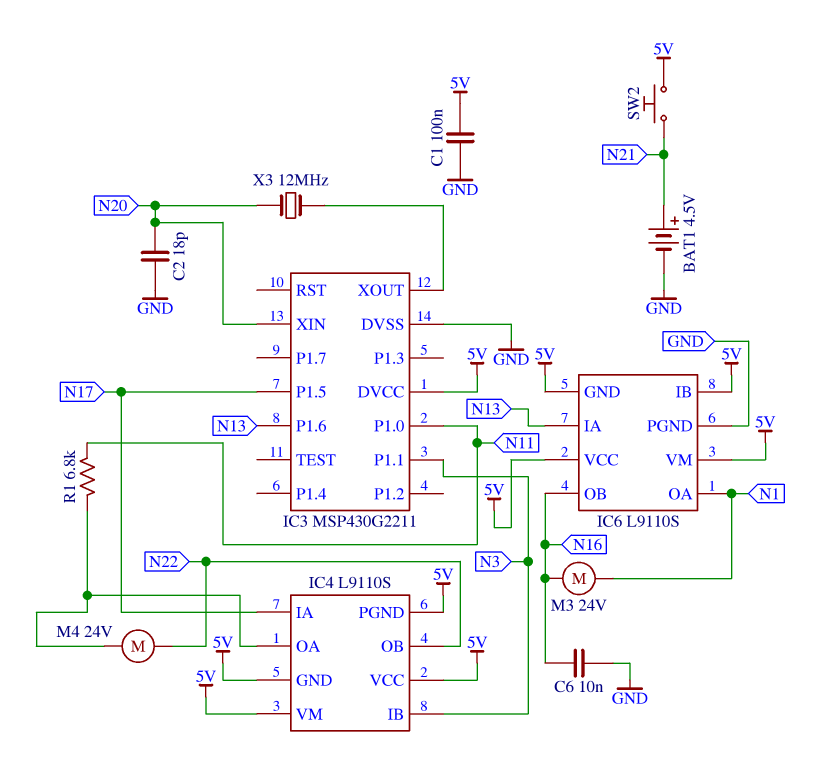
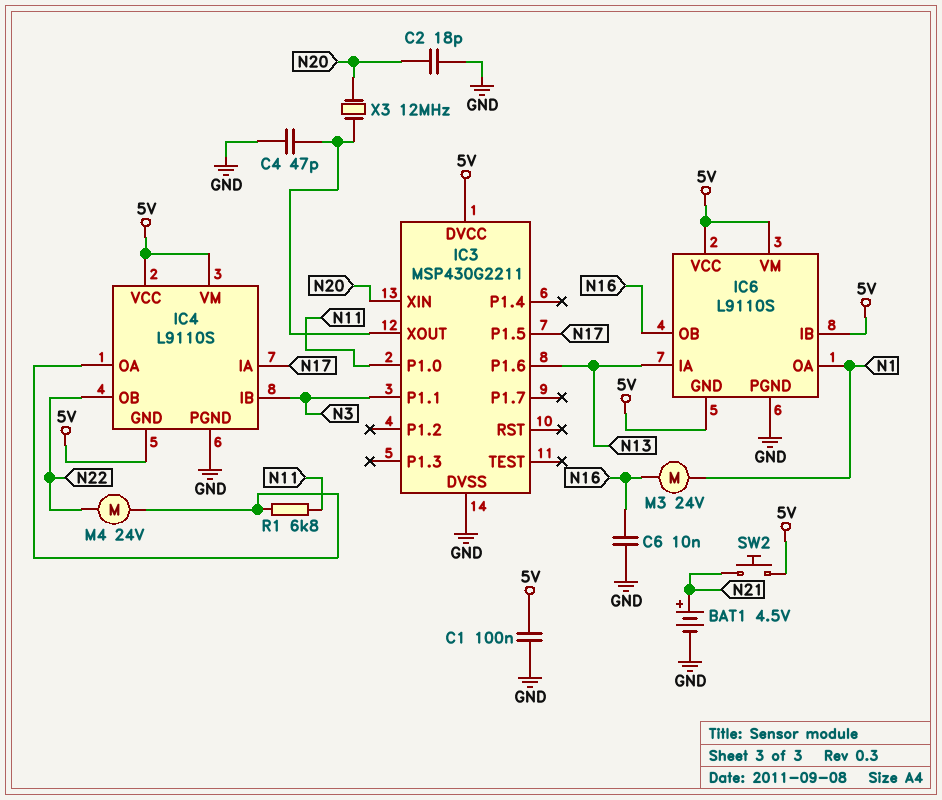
C4: none -> 47pF (GND, IC3/XOUT)
IC4 pin PGND: 5V -> GND

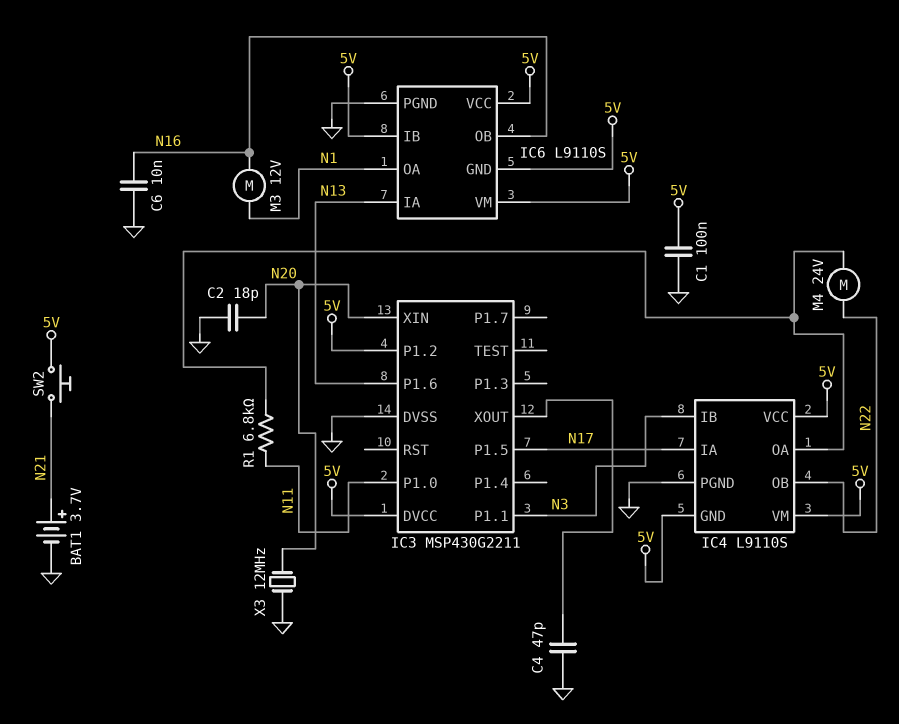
BAT1: 4.5V (plus N21, minus GND) -> 3.7V (plus N21, minus GND)
IC3 pin P1.2: none -> 5V
M3: motor 24V (N1, N16) -> motor 12V (N1, N16)
X3: 12MHz (IC3/XOUT, N20) -> 12MHz (GND, N20)

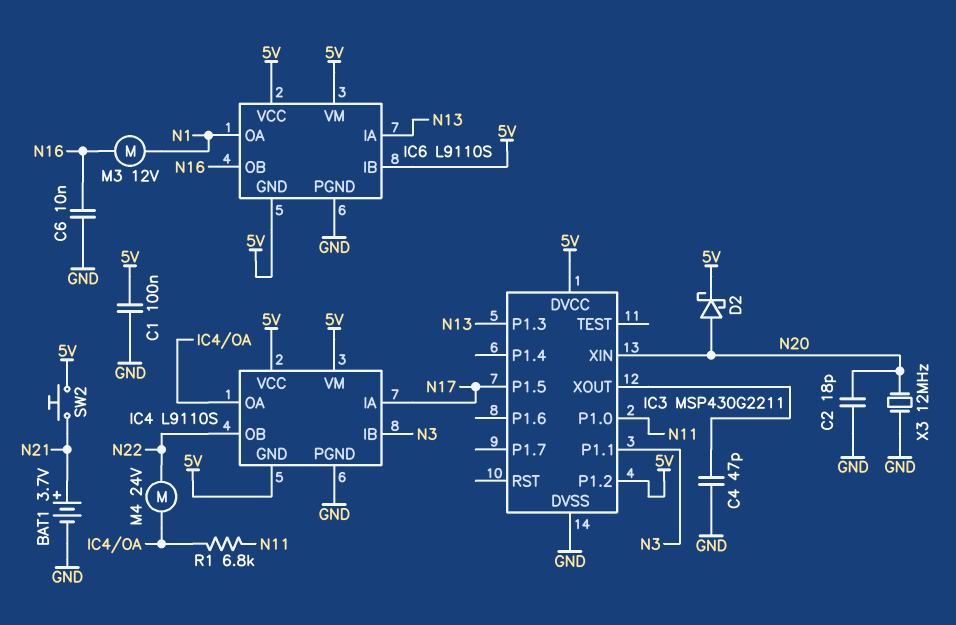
D2: none -> schottky (A N20, K 5V)
IC3 pin P1.3: none -> N13
IC3 pin P1.6: N13 -> none

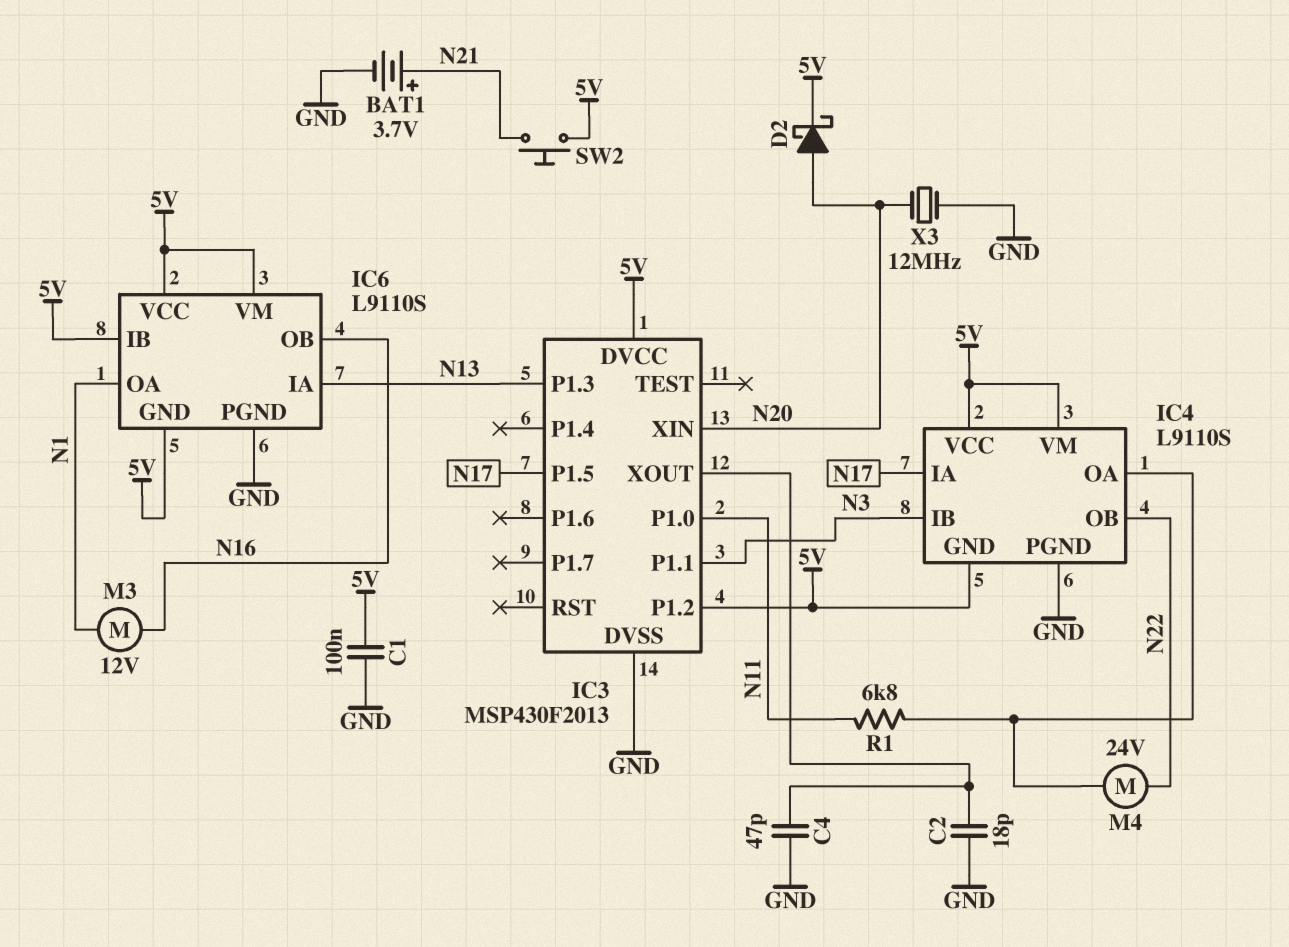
C2: 18pF (GND, N20) -> 18pF (GND, IC3/XOUT)
C6: 10nF (GND, N16) -> none
IC3: MSP430G2211 -> MSP430F2013

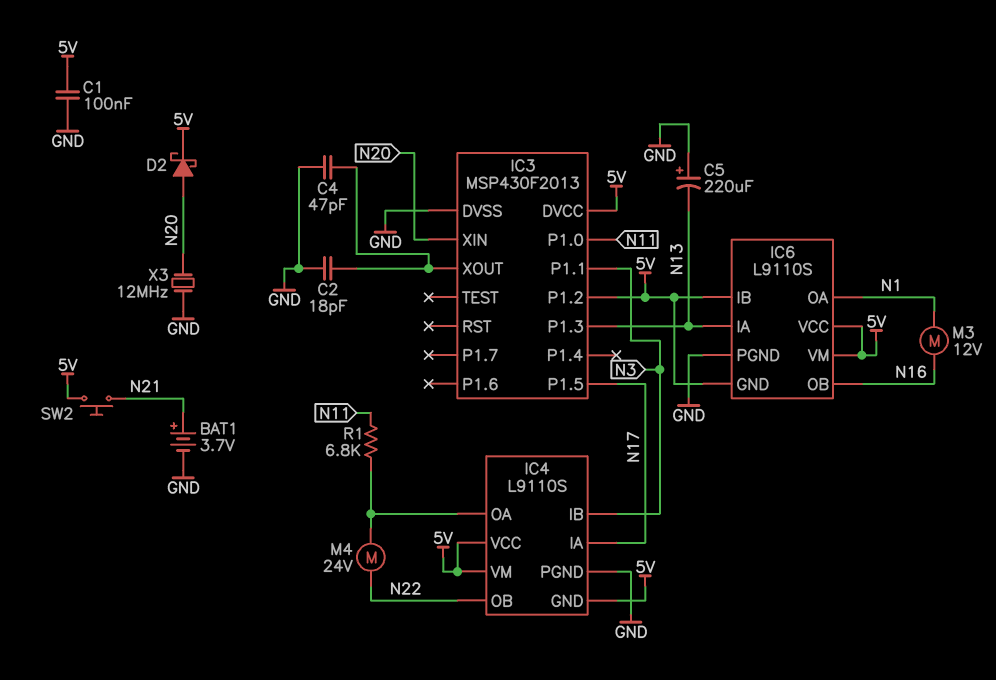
C5: none -> 220uF (plus GND, minus N13)

